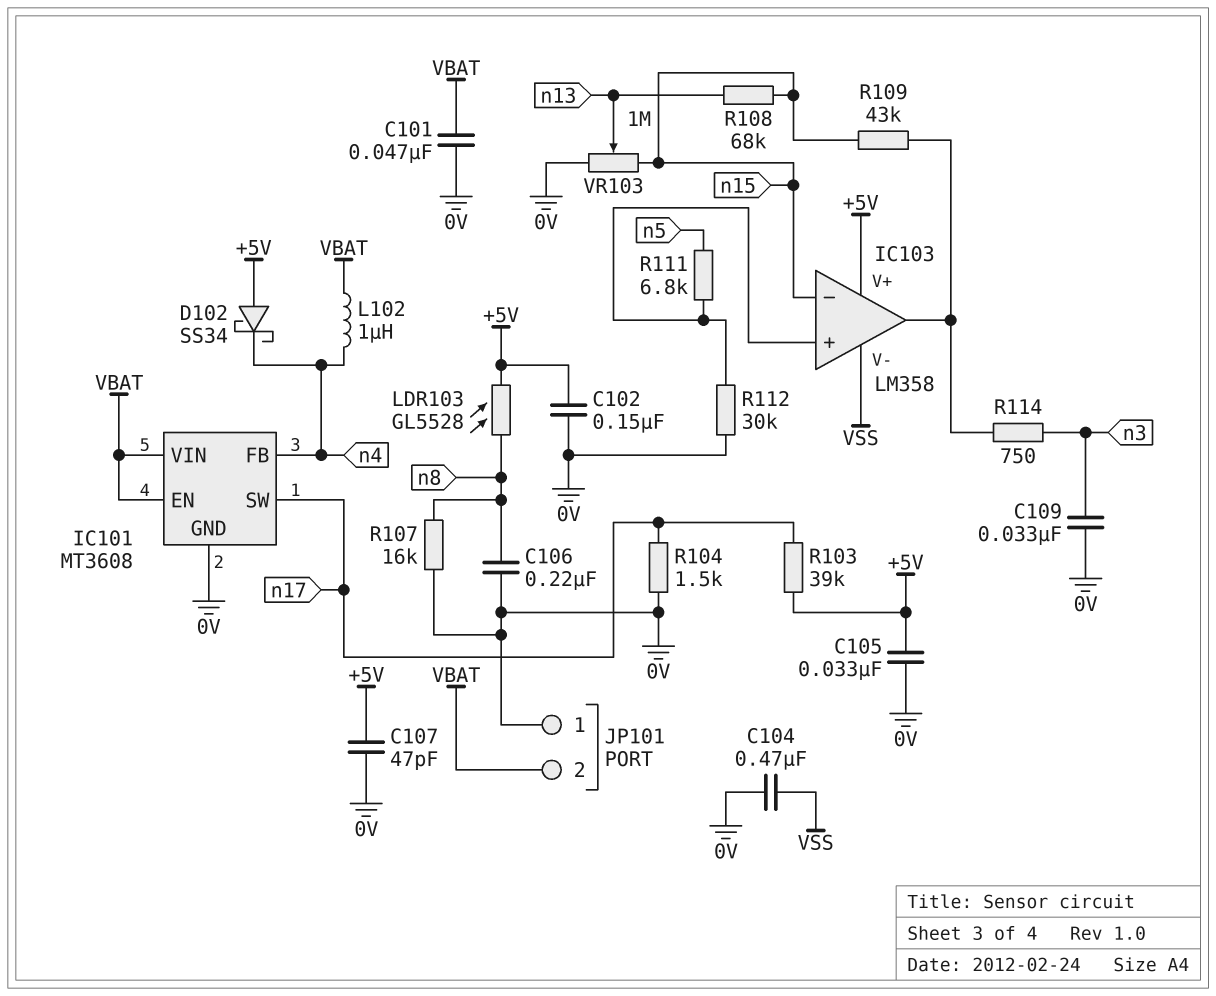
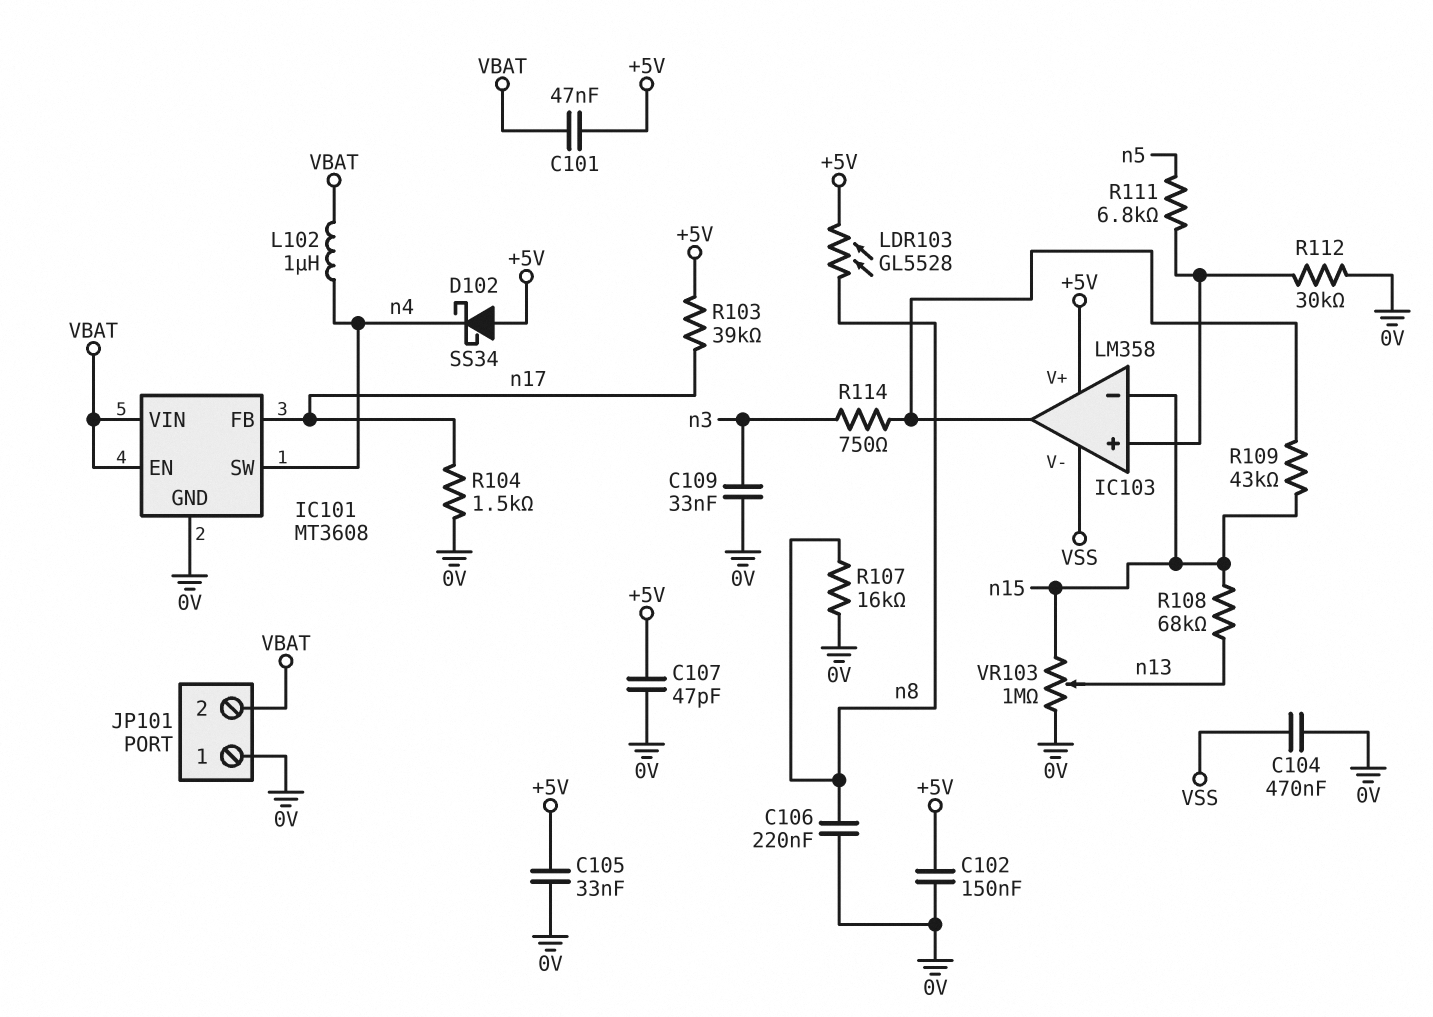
C101: 47nF (0V, VBAT) -> 47nF (+5V, VBAT)
IC101 pin FB: n4 -> n17
IC101 pin SW: n17 -> n4

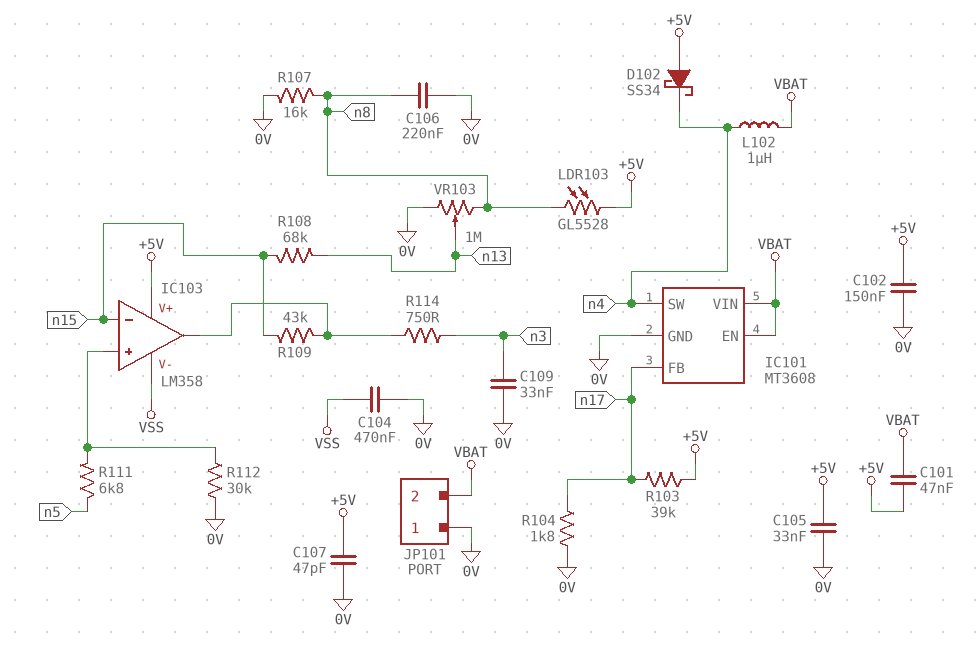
R104: 1.5k (0V, n17) -> 1.8k (0V, n17)
VR103: 1M (0V, n15, wiper n13) -> 1M (0V, n8, wiper n13)

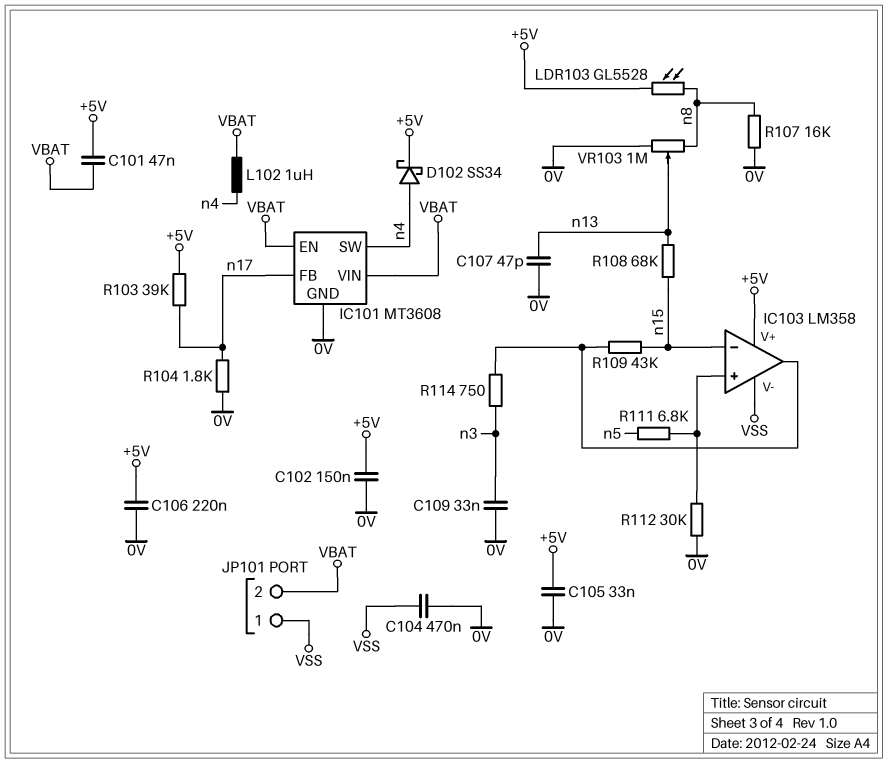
C106: 220nF (0V, n8) -> 220nF (+5V, 0V)
C107: 47pF (+5V, 0V) -> 47pF (0V, n13)
D102: schottky SS34 (A +5V, K n4) -> schottky SS34 (A n4, K +5V)
JP101 pin 1: 0V -> VSS

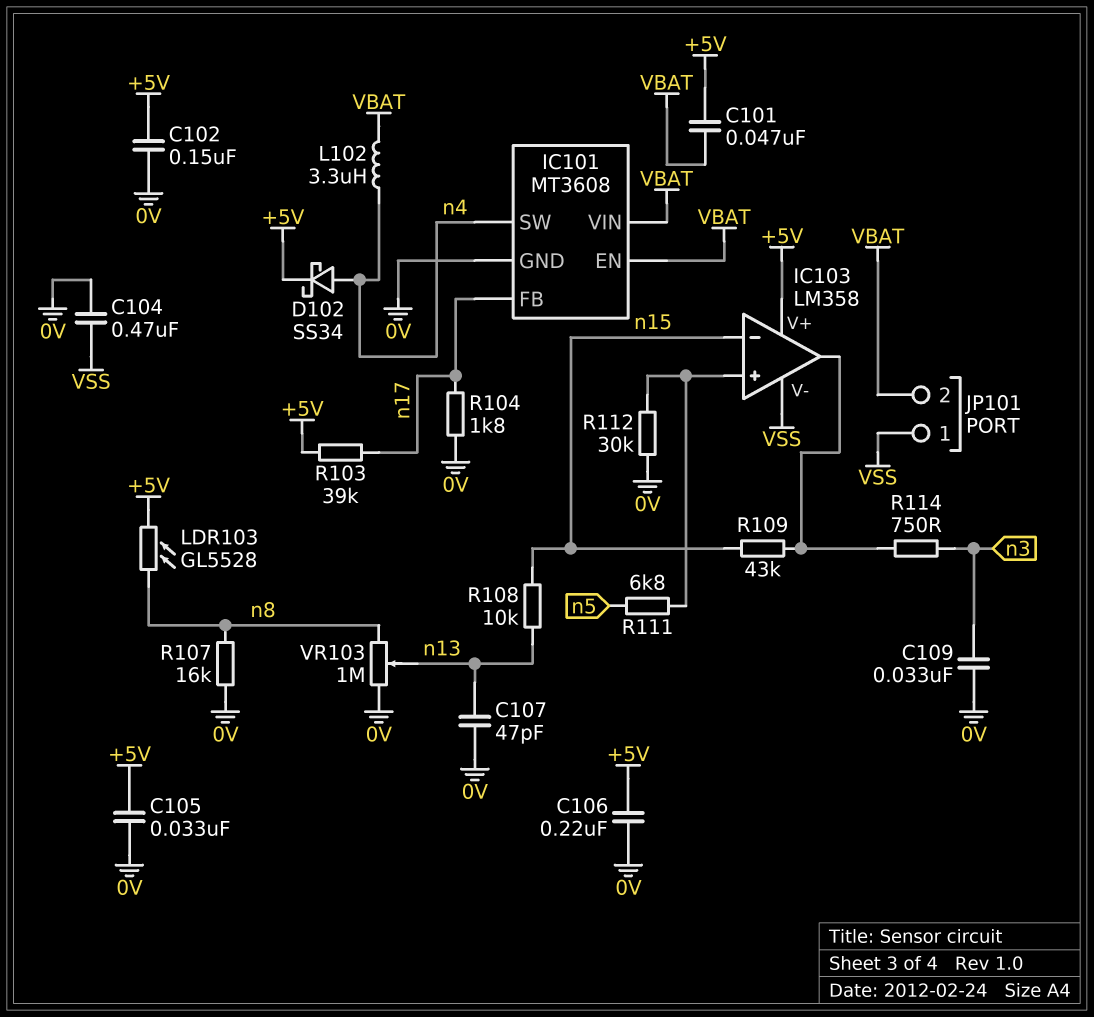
L102: 1uH (VBAT, n4) -> 3.3uH (VBAT, n4)
R108: 68k (n13, n15) -> 10k (n13, n15)

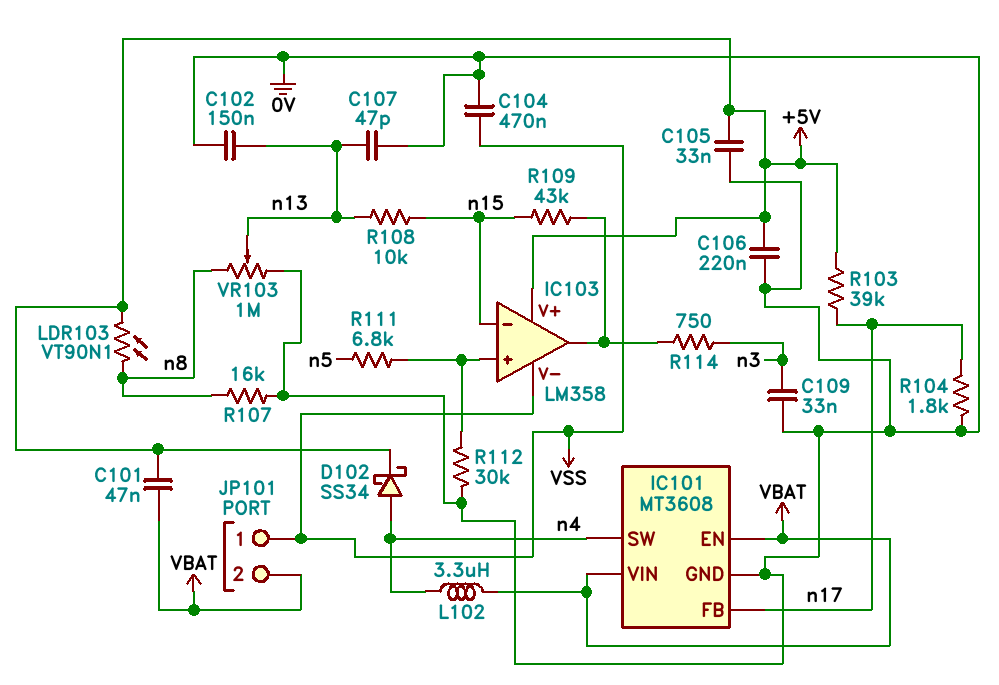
C102: 150nF (+5V, 0V) -> 150nF (0V, n13)
LDR103: GL5528 (+5V, n8) -> VT90N1 (+5V, n8)

